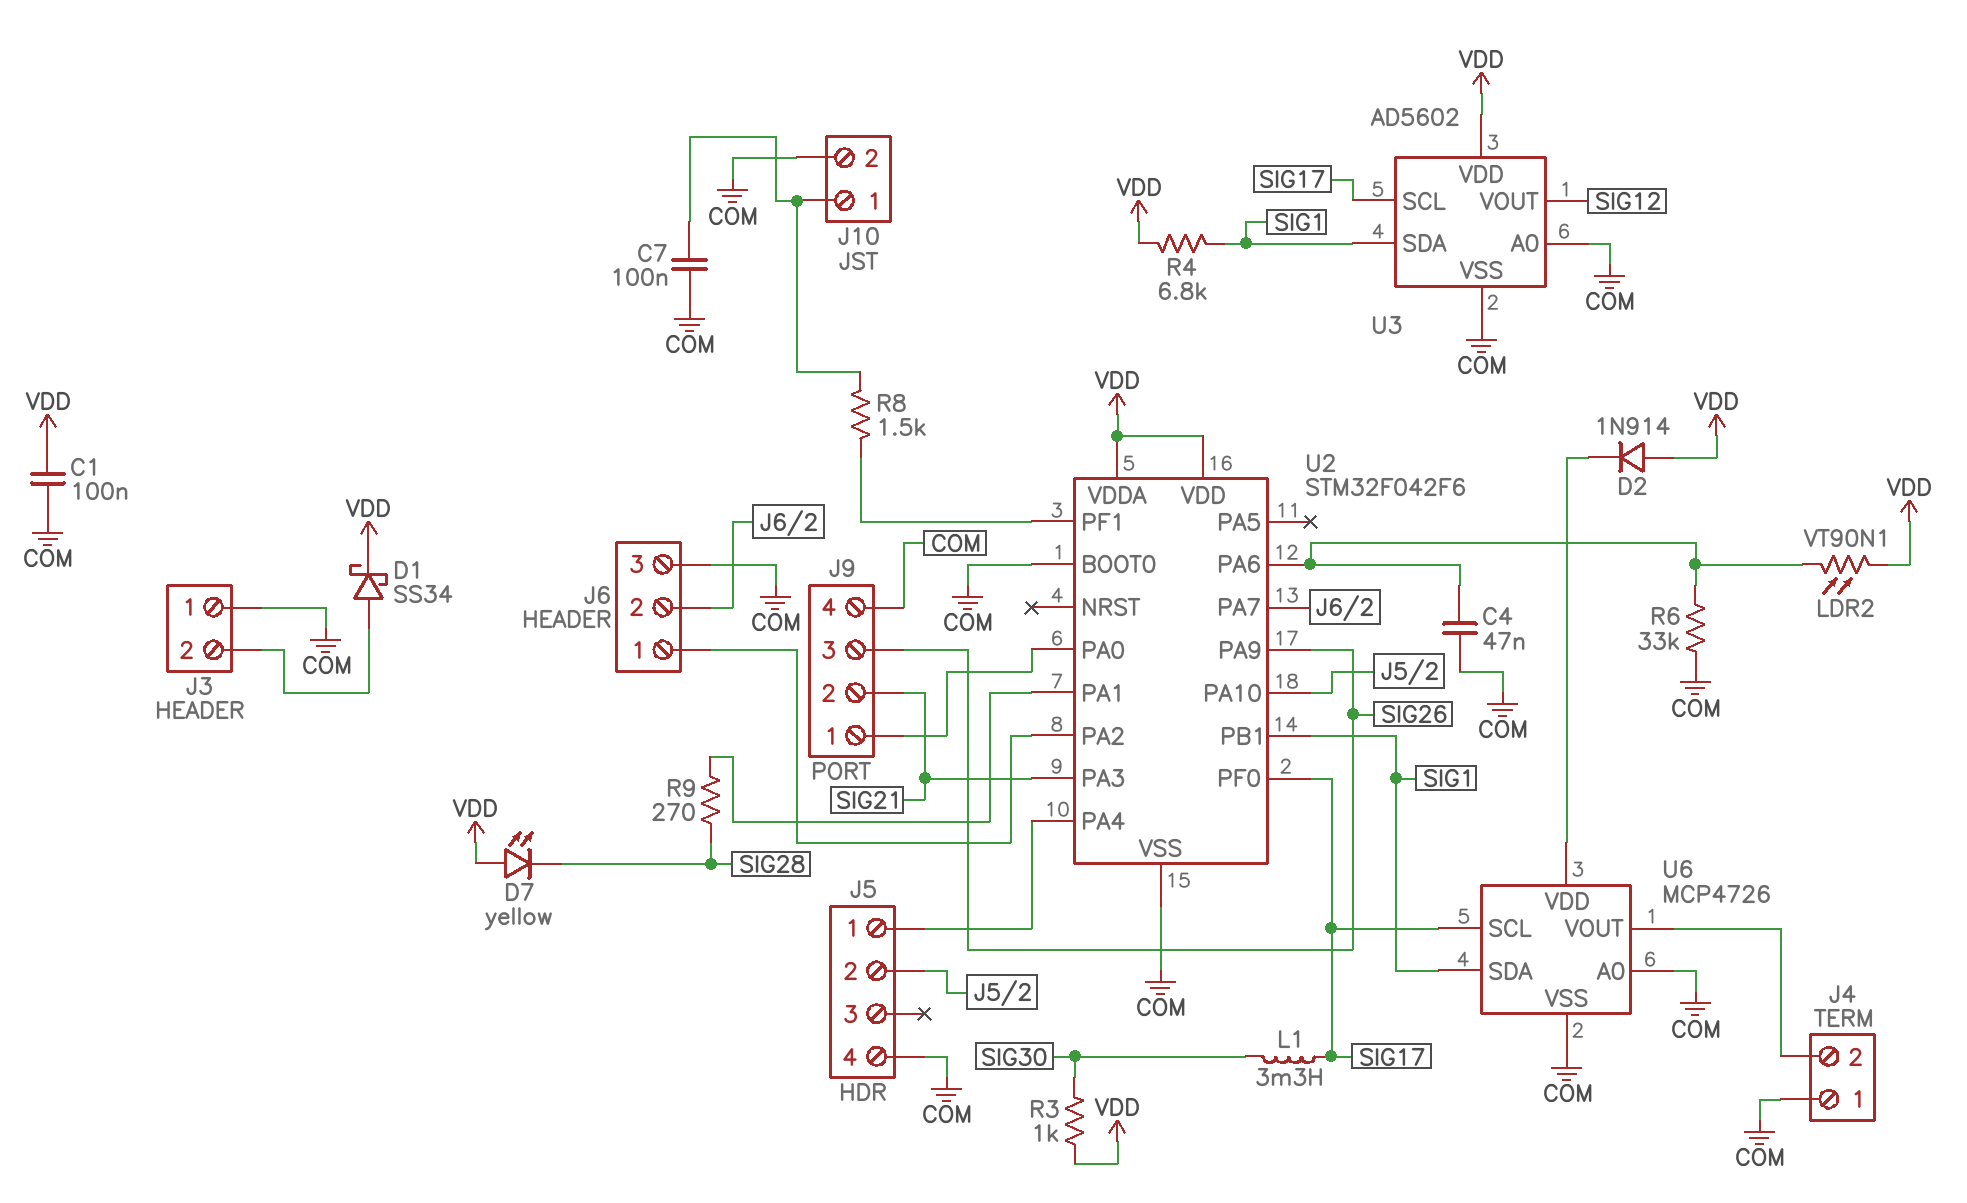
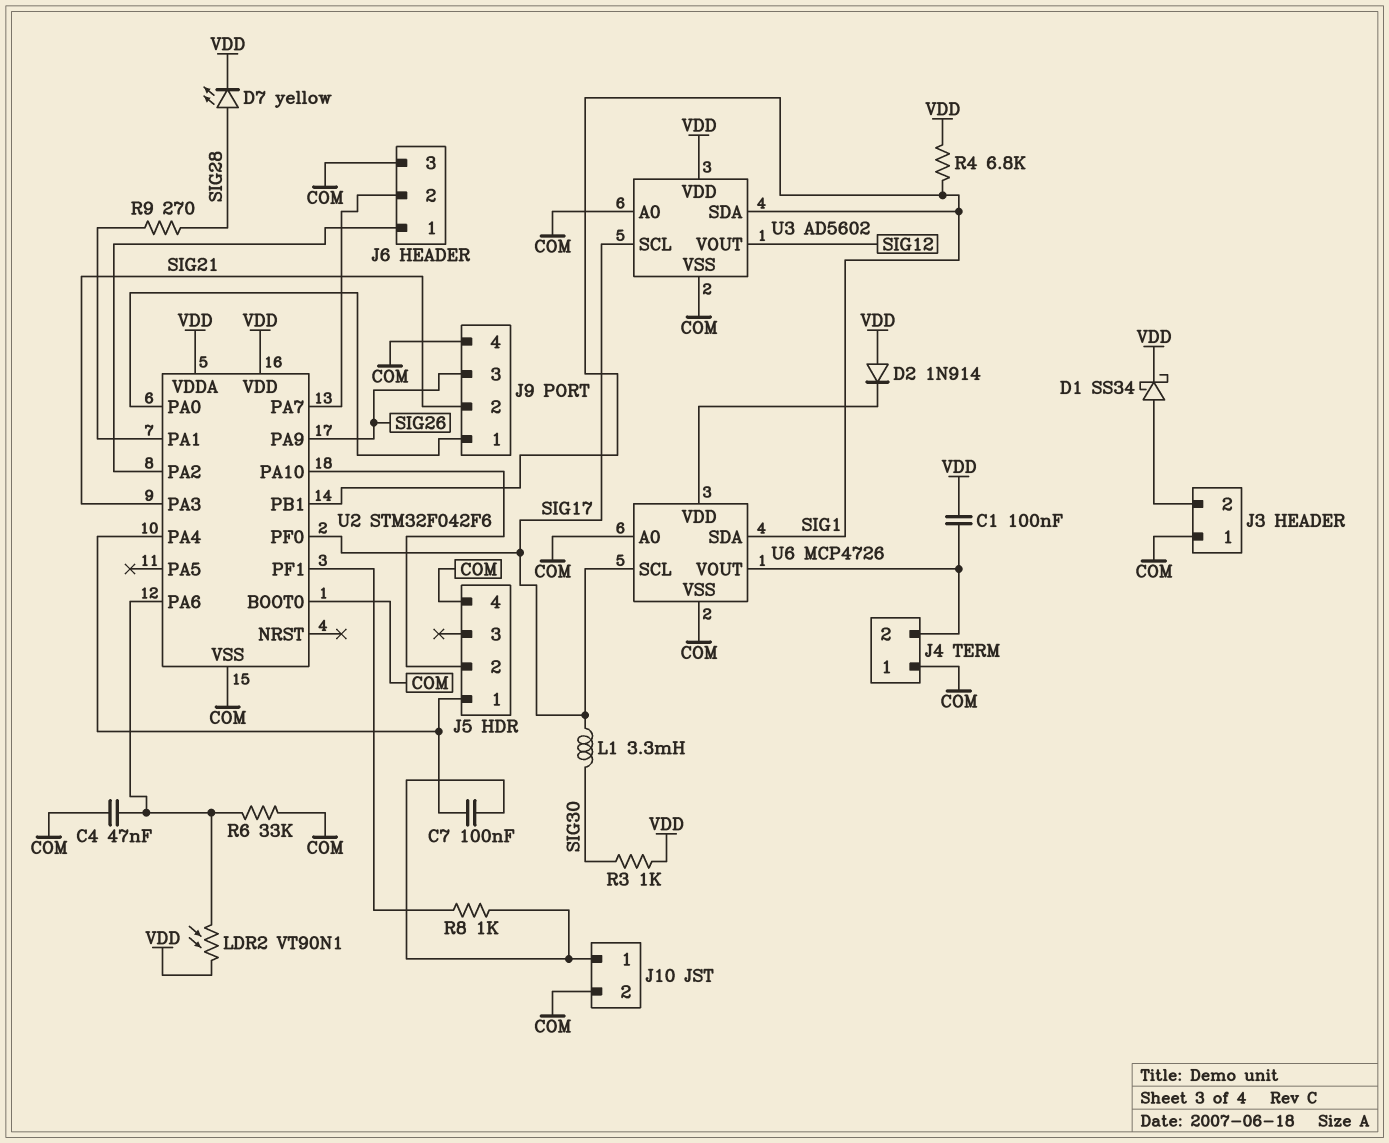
C1: 100nF (COM, VDD) -> 100nF (J4/2, VDD)
C7: 100nF (COM, J10/1) -> 100nF (J5/1, J10/1)
D7: LED yellow (A VDD, K SIG28) -> LED yellow (A SIG28, K VDD)
R8: 1.5k (J10/1, U2/PF1) -> 1k (J10/1, U2/PF1)

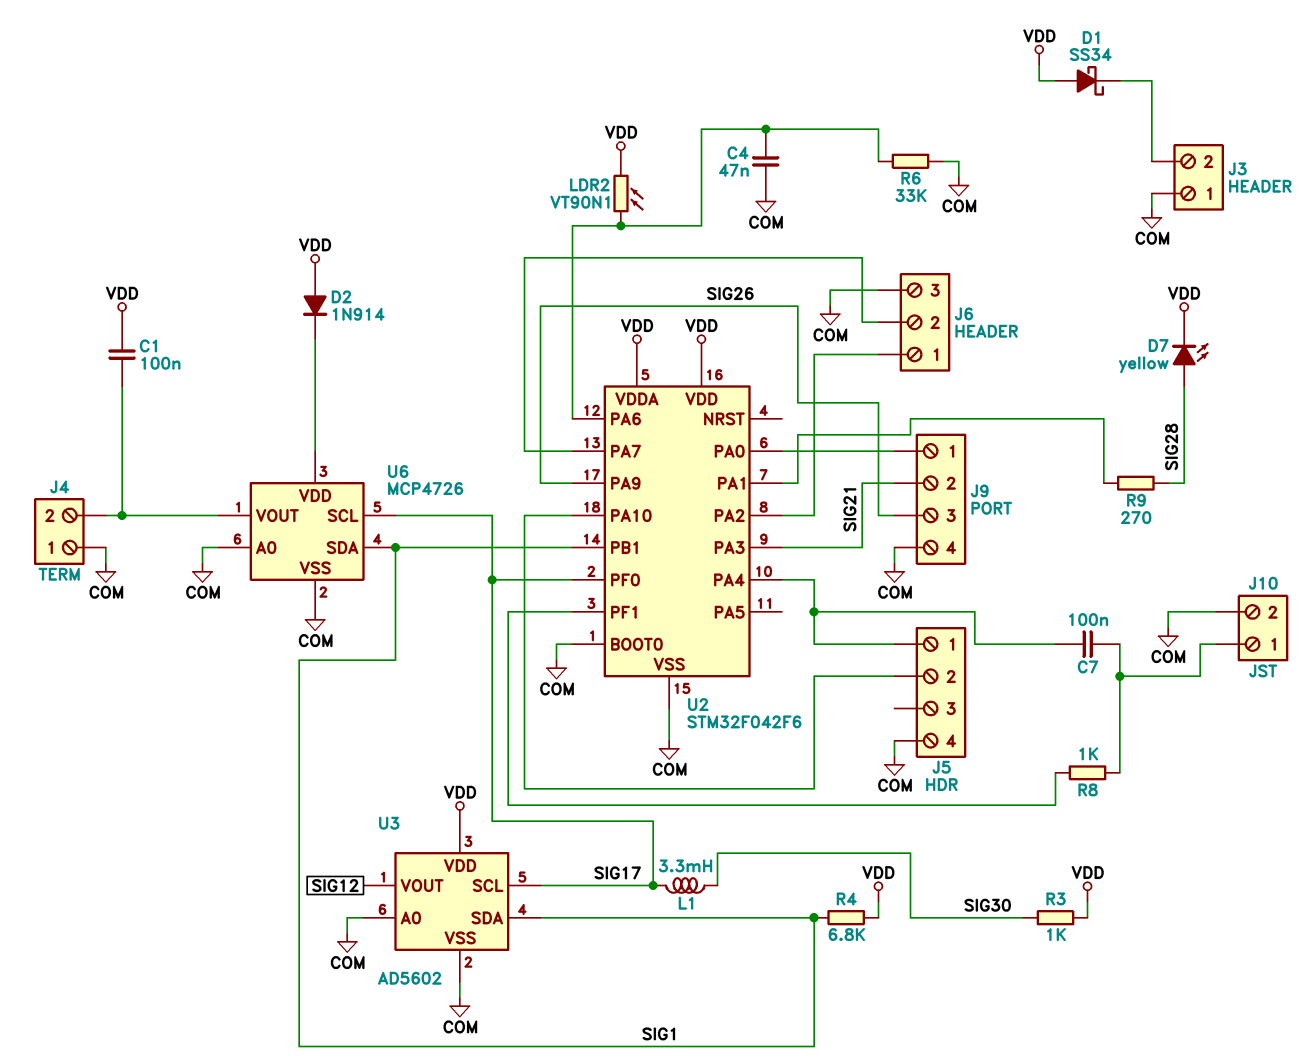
D1: schottky SS34 (A J3/2, K VDD) -> schottky SS34 (A VDD, K J3/2)

